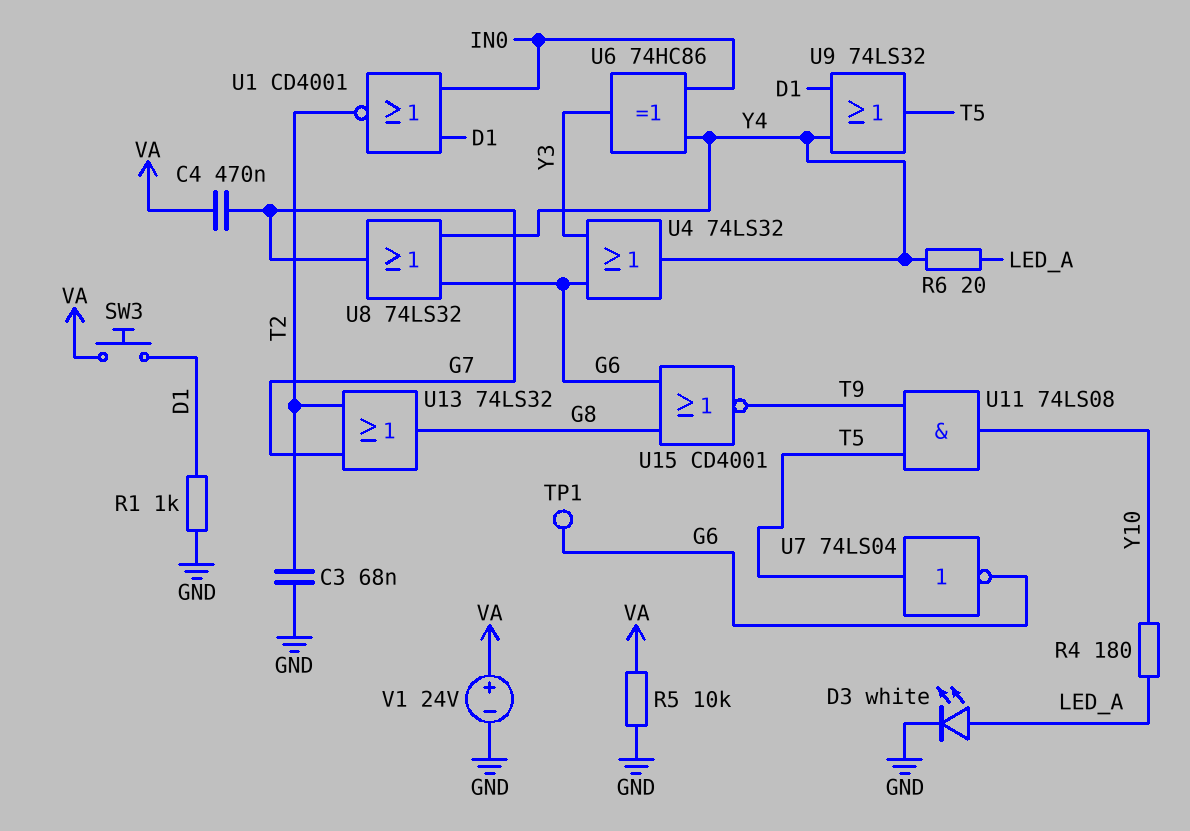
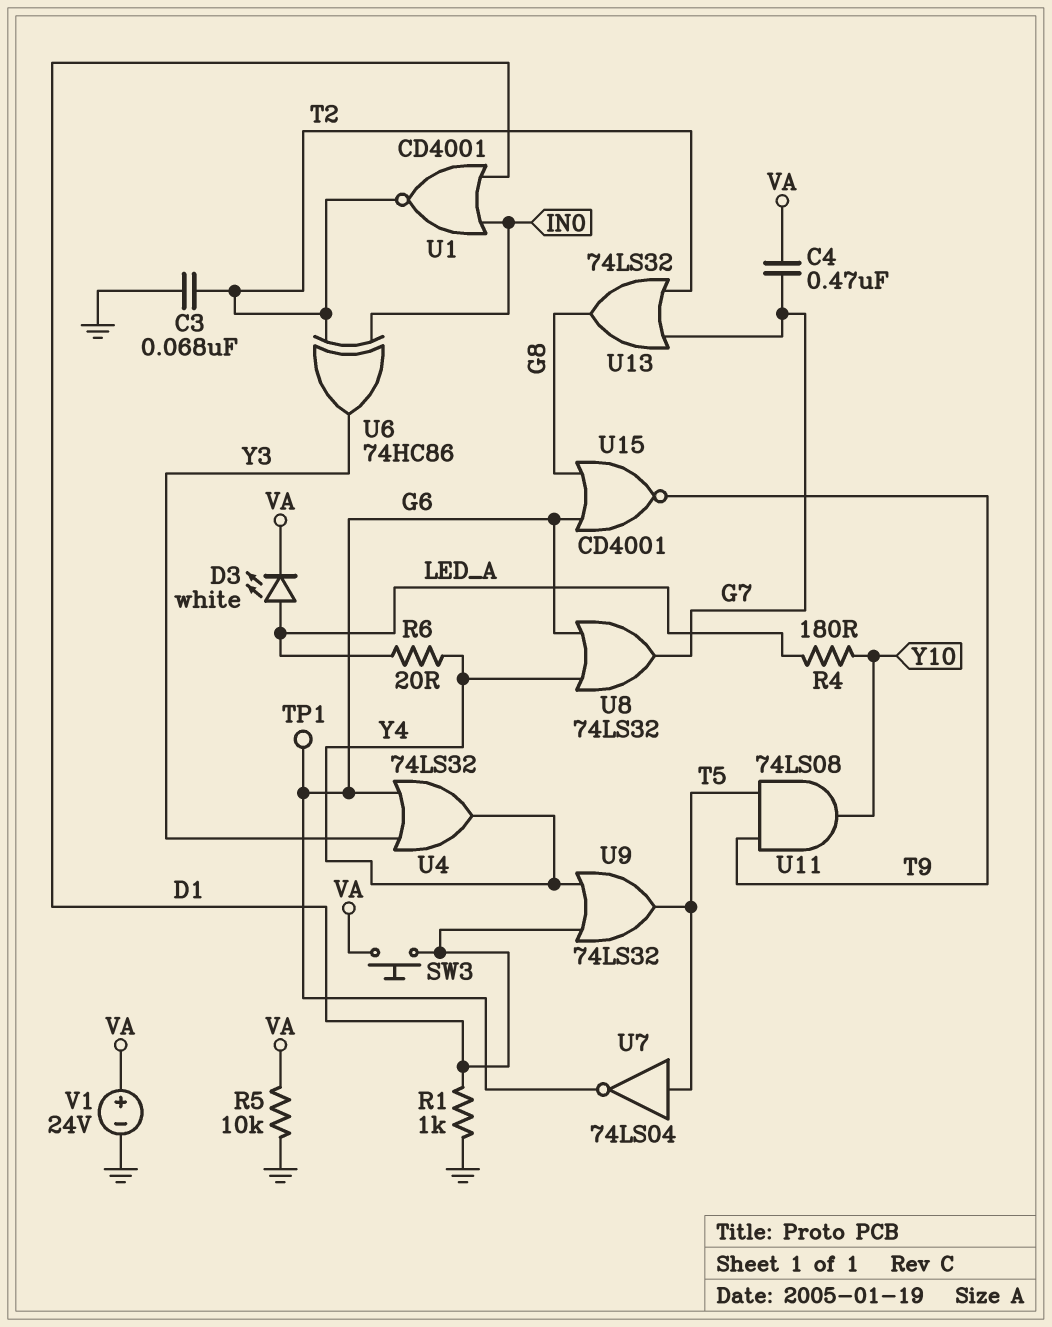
D3: LED white (A LED_A, K GND) -> LED white (A LED_A, K VA)
U6: XOR 74HC86 (in IN0, in Y4, out Y3) -> XOR 74HC86 (in IN0, in T2, out Y3)

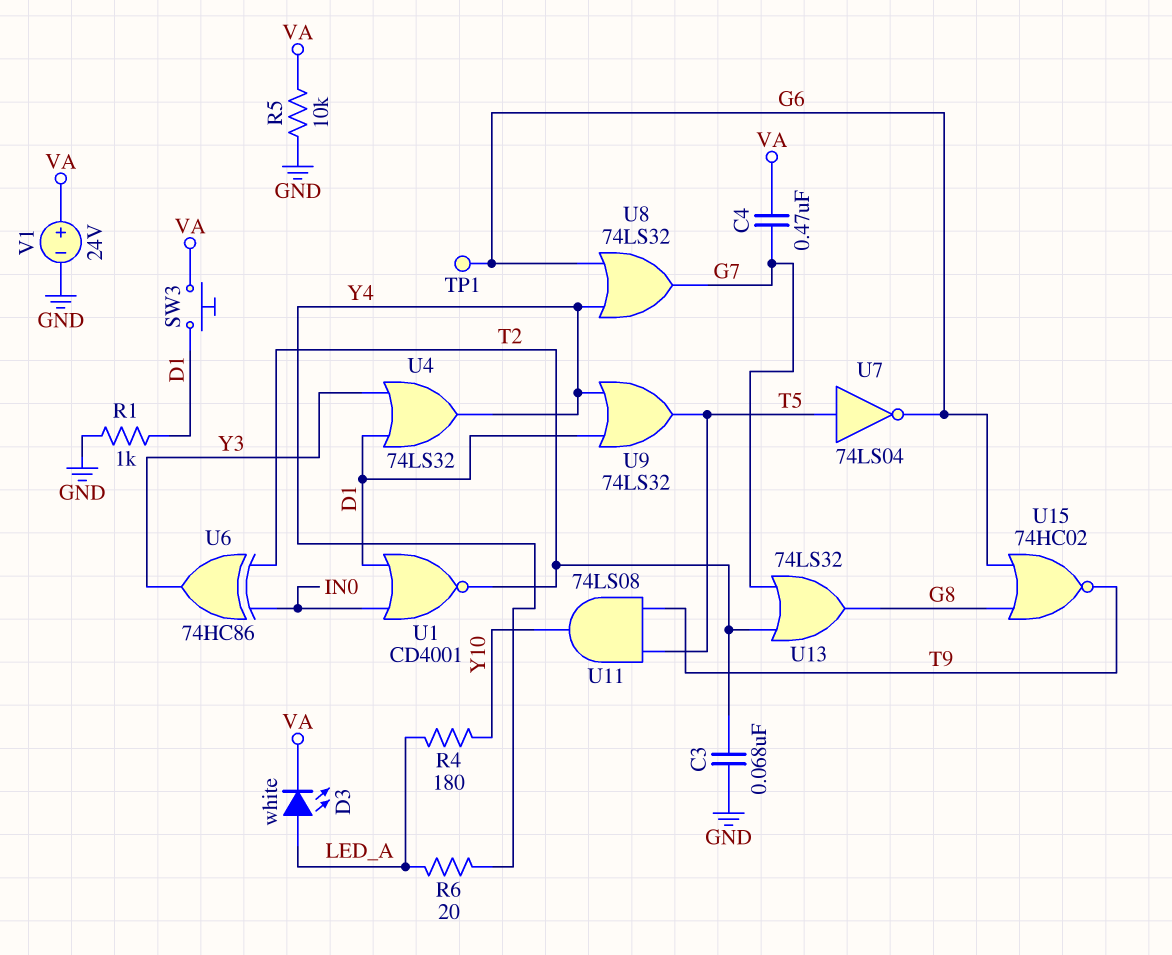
U4: OR 74LS32 (in G6, in Y3, out Y4) -> OR 74LS32 (in D1, in Y3, out Y4)
U15: NOR CD4001 (in G6, in G8, out T9) -> NOR 74HC02 (in G6, in G8, out T9)

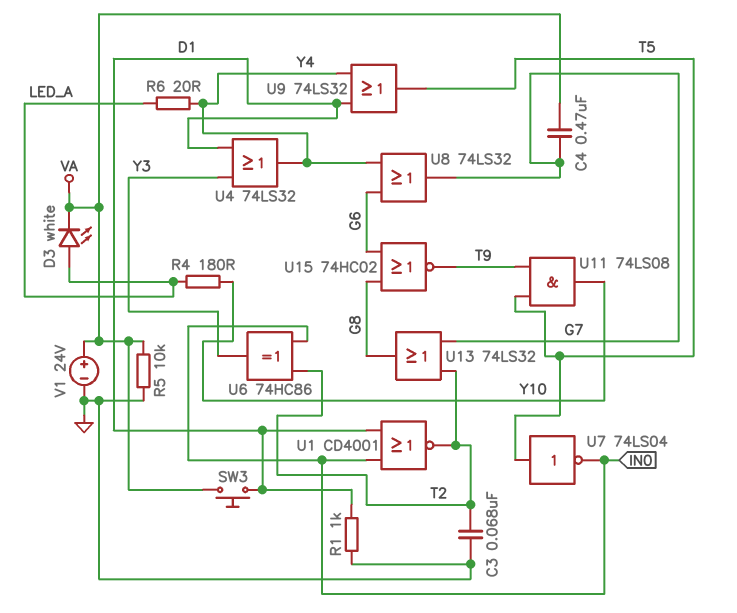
TP1: test point (G6) -> none
U7: NOT 74LS04 (in T5, out G6) -> NOT 74LS04 (in T5, out IN0)

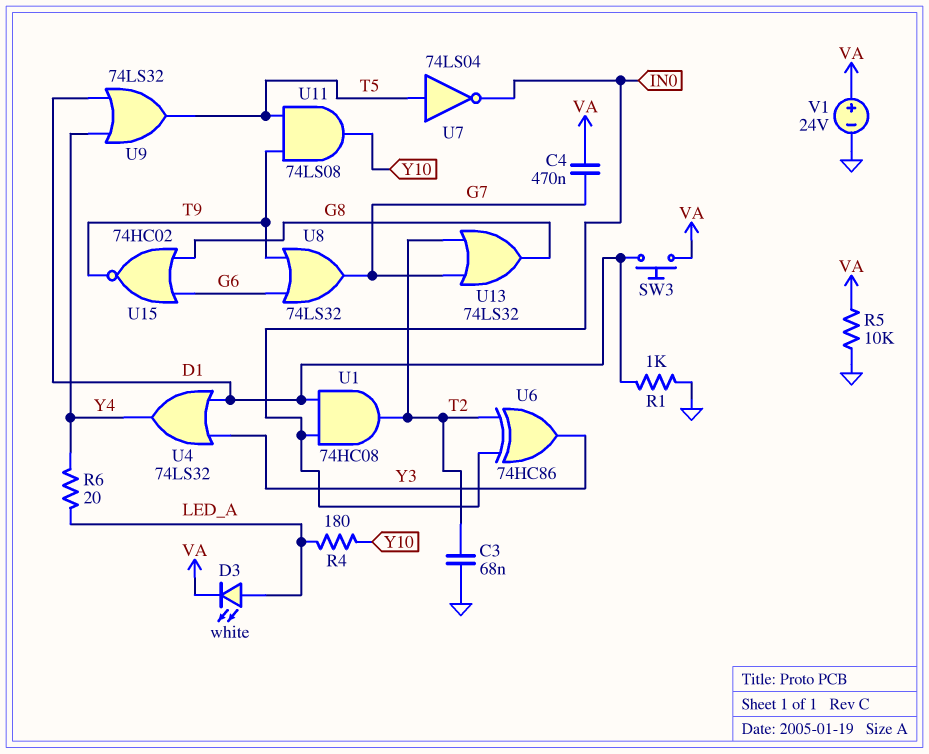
U1: NOR CD4001 (in D1, in IN0, out T2) -> AND 74HC08 (in D1, in IN0, out T2)
U8: OR 74LS32 (in G6, in Y4, out G7) -> OR 74LS32 (in G6, in T9, out G7)

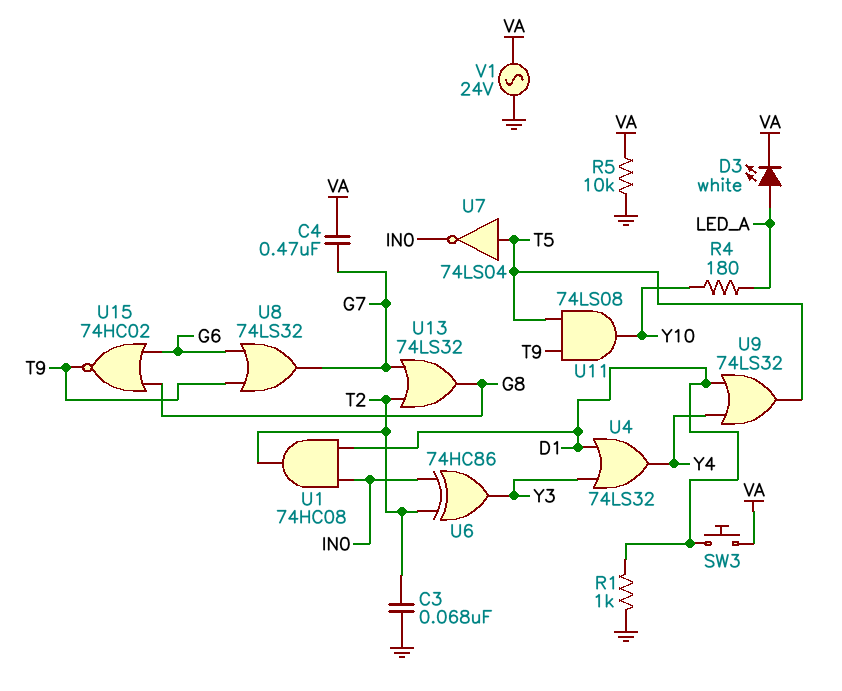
R6: 20 (LED_A, Y4) -> none
V1: 24V (plus VA, minus GND) -> AC 24V (GND, VA)

